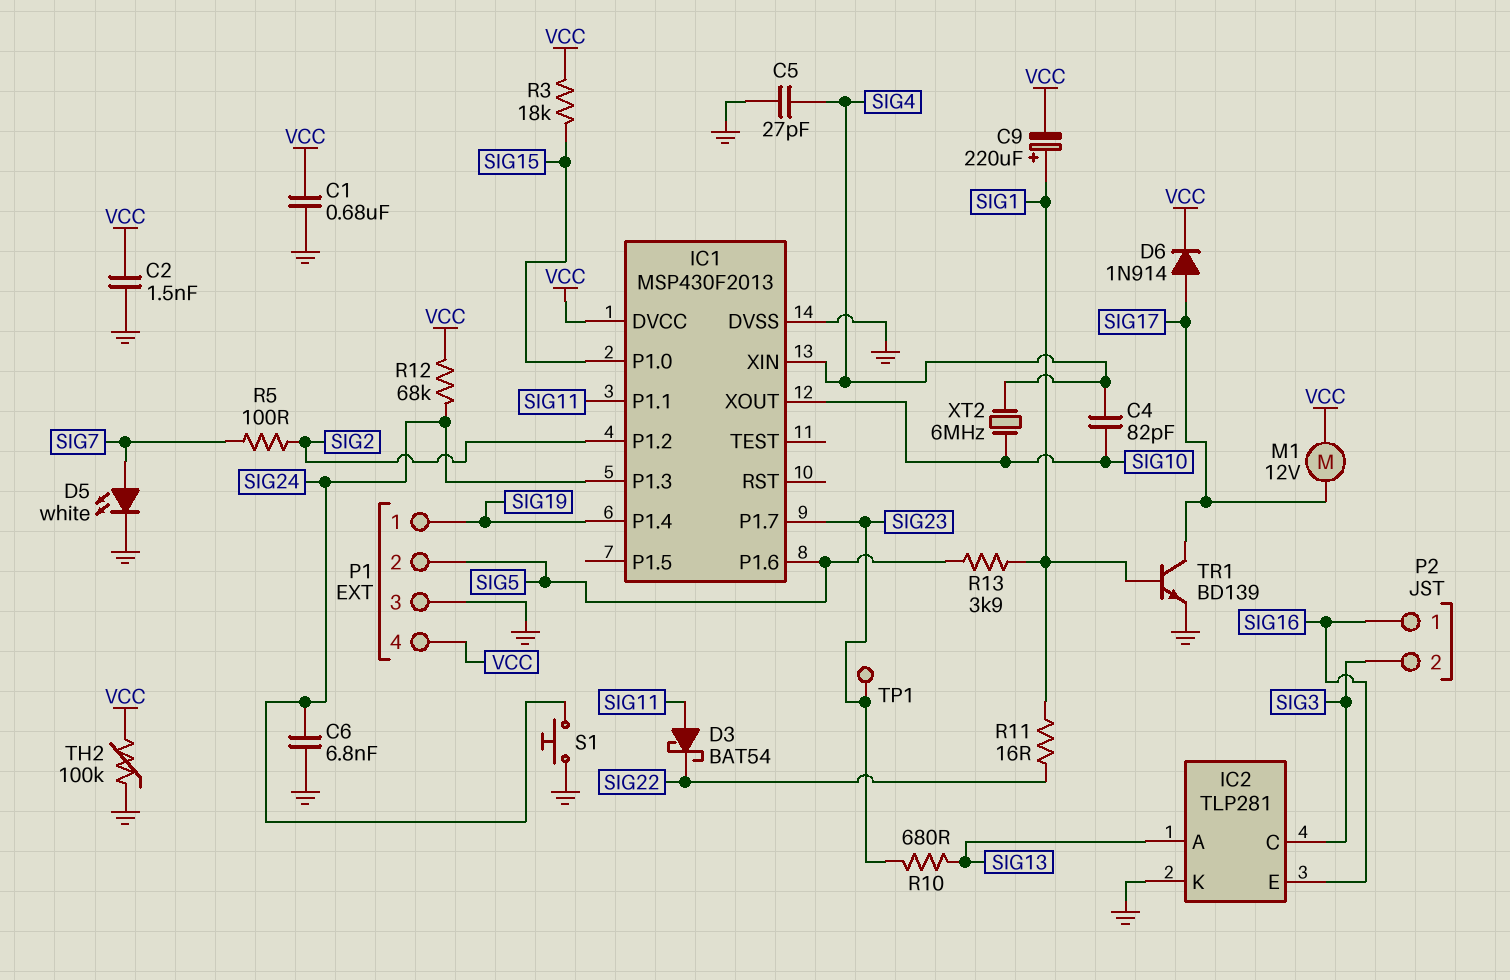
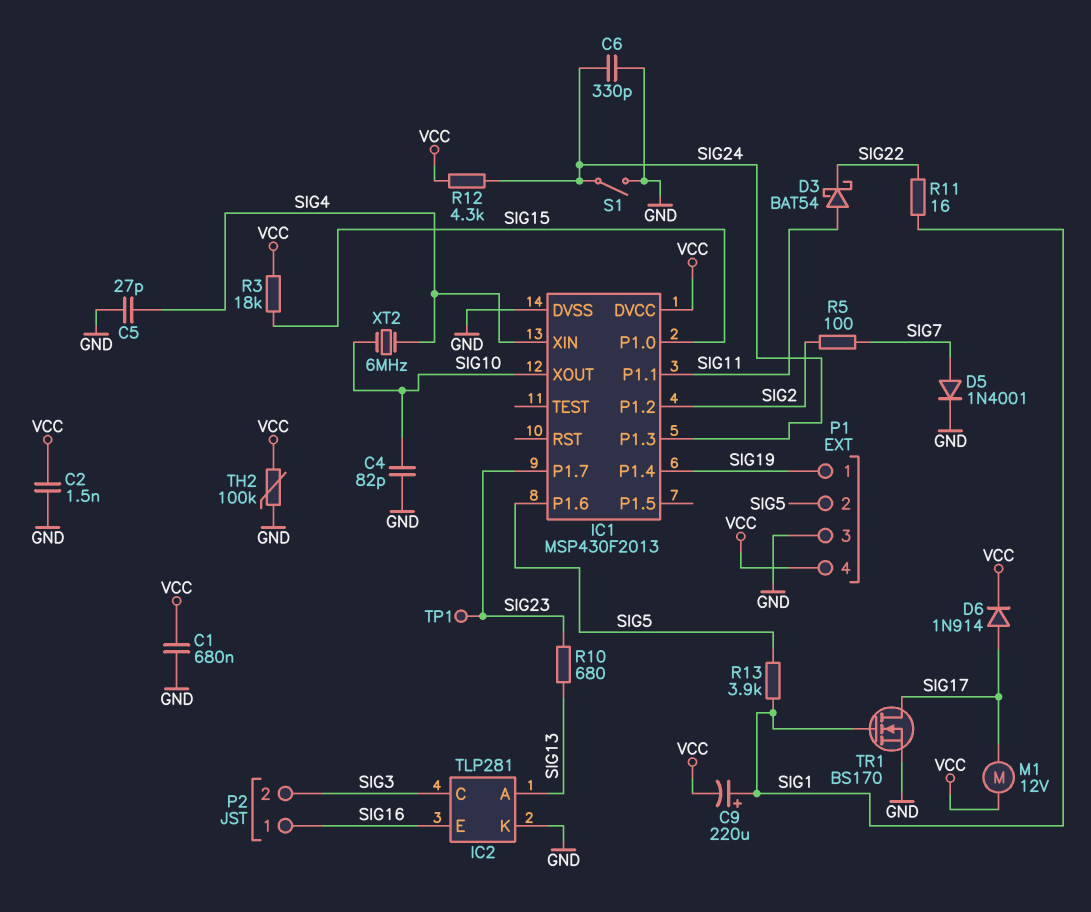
C4: 82pF (SIG4, SIG10) -> 82pF (GND, SIG10)
C6: 6.8nF (GND, SIG24) -> 330pF (GND, SIG24)
D5: LED white (A SIG7, K GND) -> diode 1N4001 (A SIG7, K GND)
R12: 68k (SIG24, VCC) -> 4.3k (SIG24, VCC)
S1: button (GND, SIG24) -> switch (GND, SIG24)
TR1: NPN BD139 (B SIG1, C SIG17, E GND) -> NMOS BS170 (G SIG1, D SIG17, S GND)

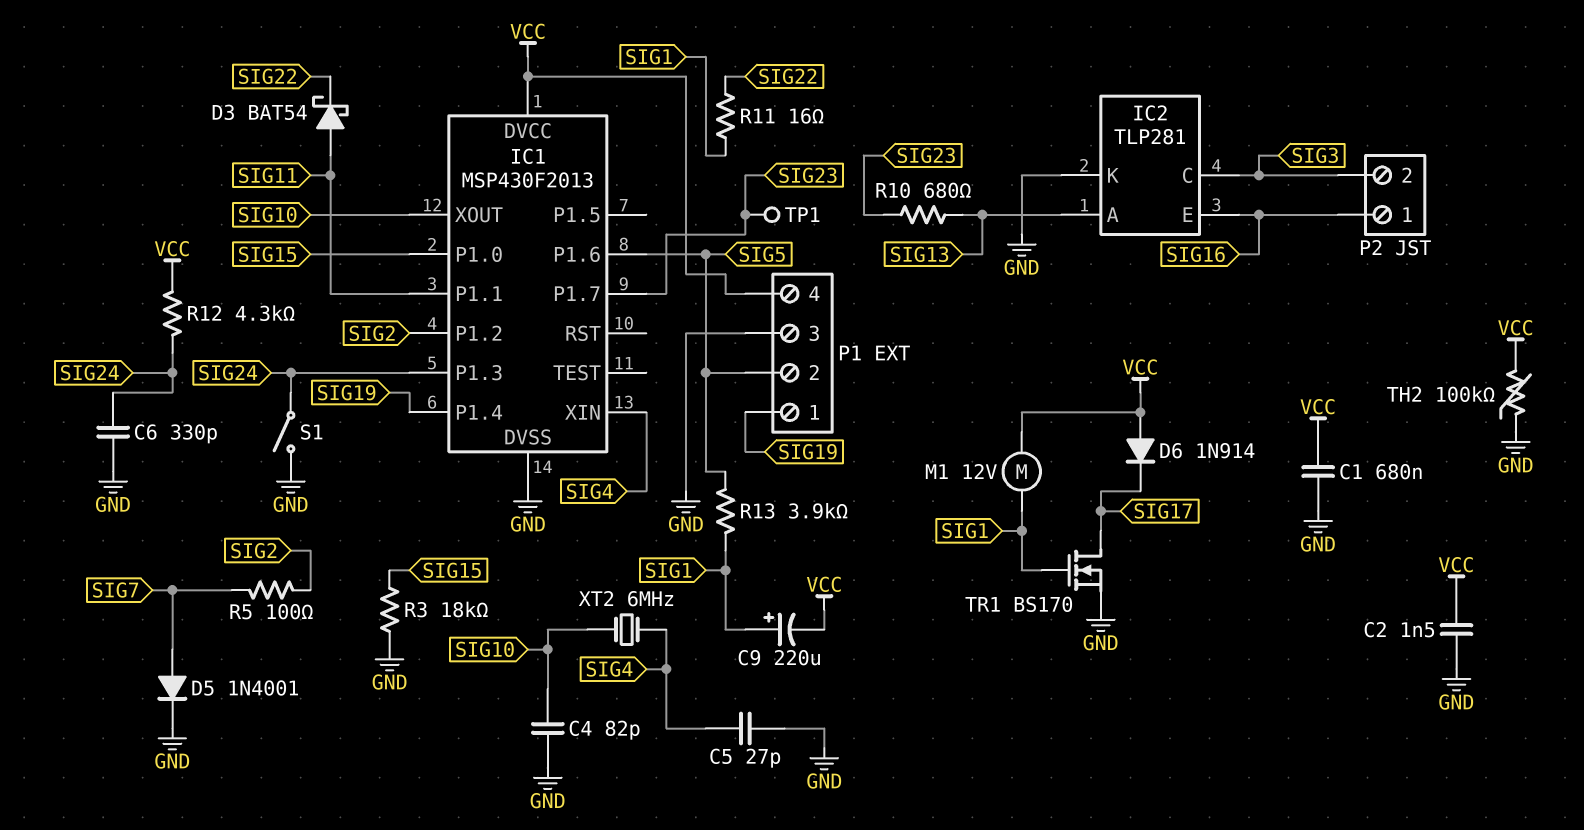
D6: diode 1N914 (A SIG17, K VCC) -> diode 1N914 (A VCC, K SIG17)
M1: motor 12V (SIG17, VCC) -> motor 12V (SIG1, VCC)
R3: 18k (SIG15, VCC) -> 18k (GND, SIG15)

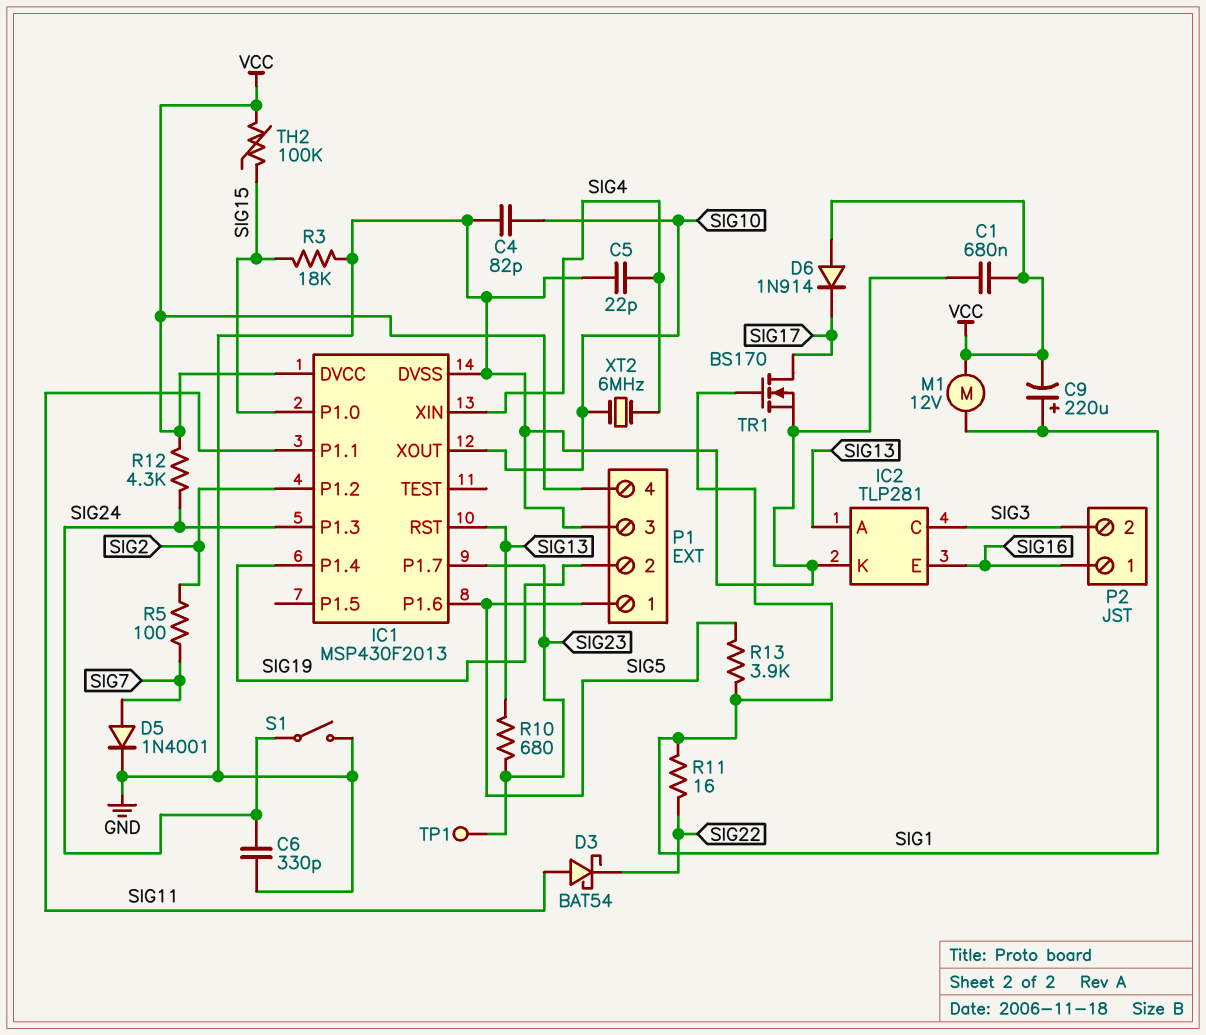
C2: 1.5nF (GND, VCC) -> none
C5: 27pF (GND, SIG4) -> 22pF (GND, SIG4)
IC1 pin RST: none -> SIG13
P1 pin 1: SIG19 -> SIG5
P1 pin 2: SIG5 -> SIG19
TH2: 100k (GND, VCC) -> 100k (SIG15, VCC)

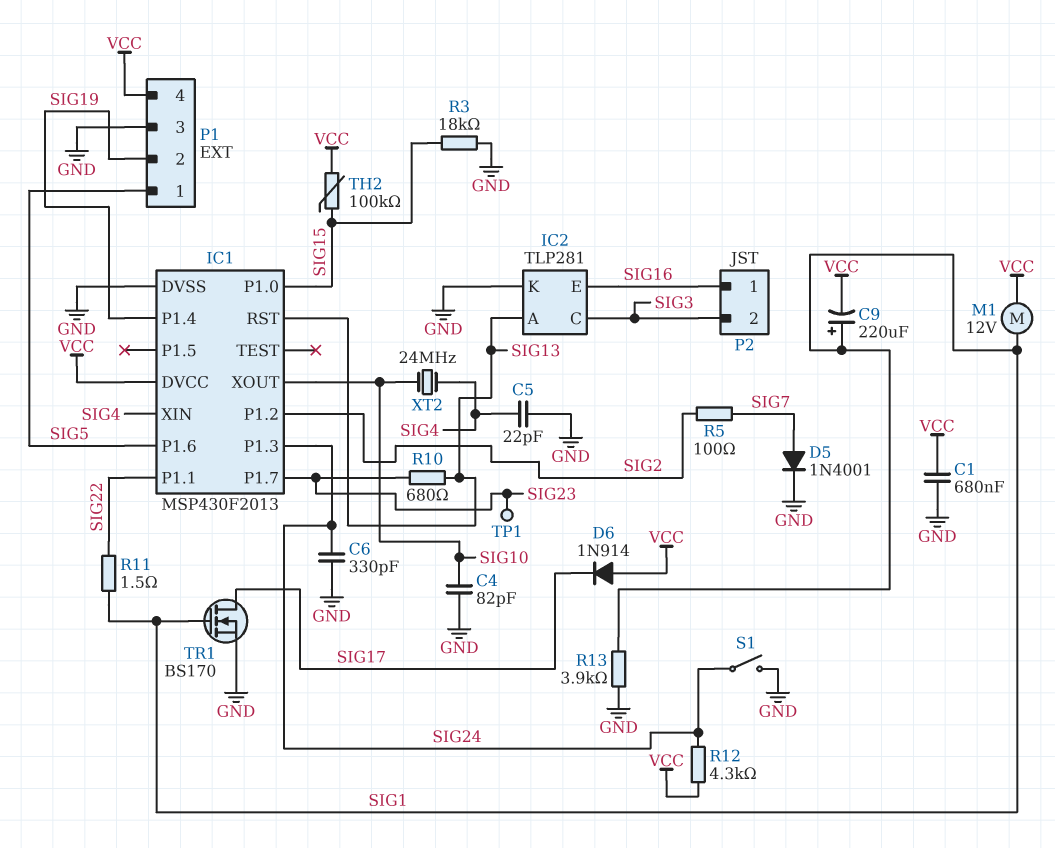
D3: schottky BAT54 (A SIG11, K SIG22) -> none
IC1 pin P1.1: SIG11 -> SIG22
R11: 16 (SIG1, SIG22) -> 1.5 (SIG1, SIG22)
R13: 3.9k (SIG1, SIG5) -> 3.9k (GND, SIG1)
XT2: 6MHz (SIG4, SIG10) -> 24MHz (SIG4, SIG10)

